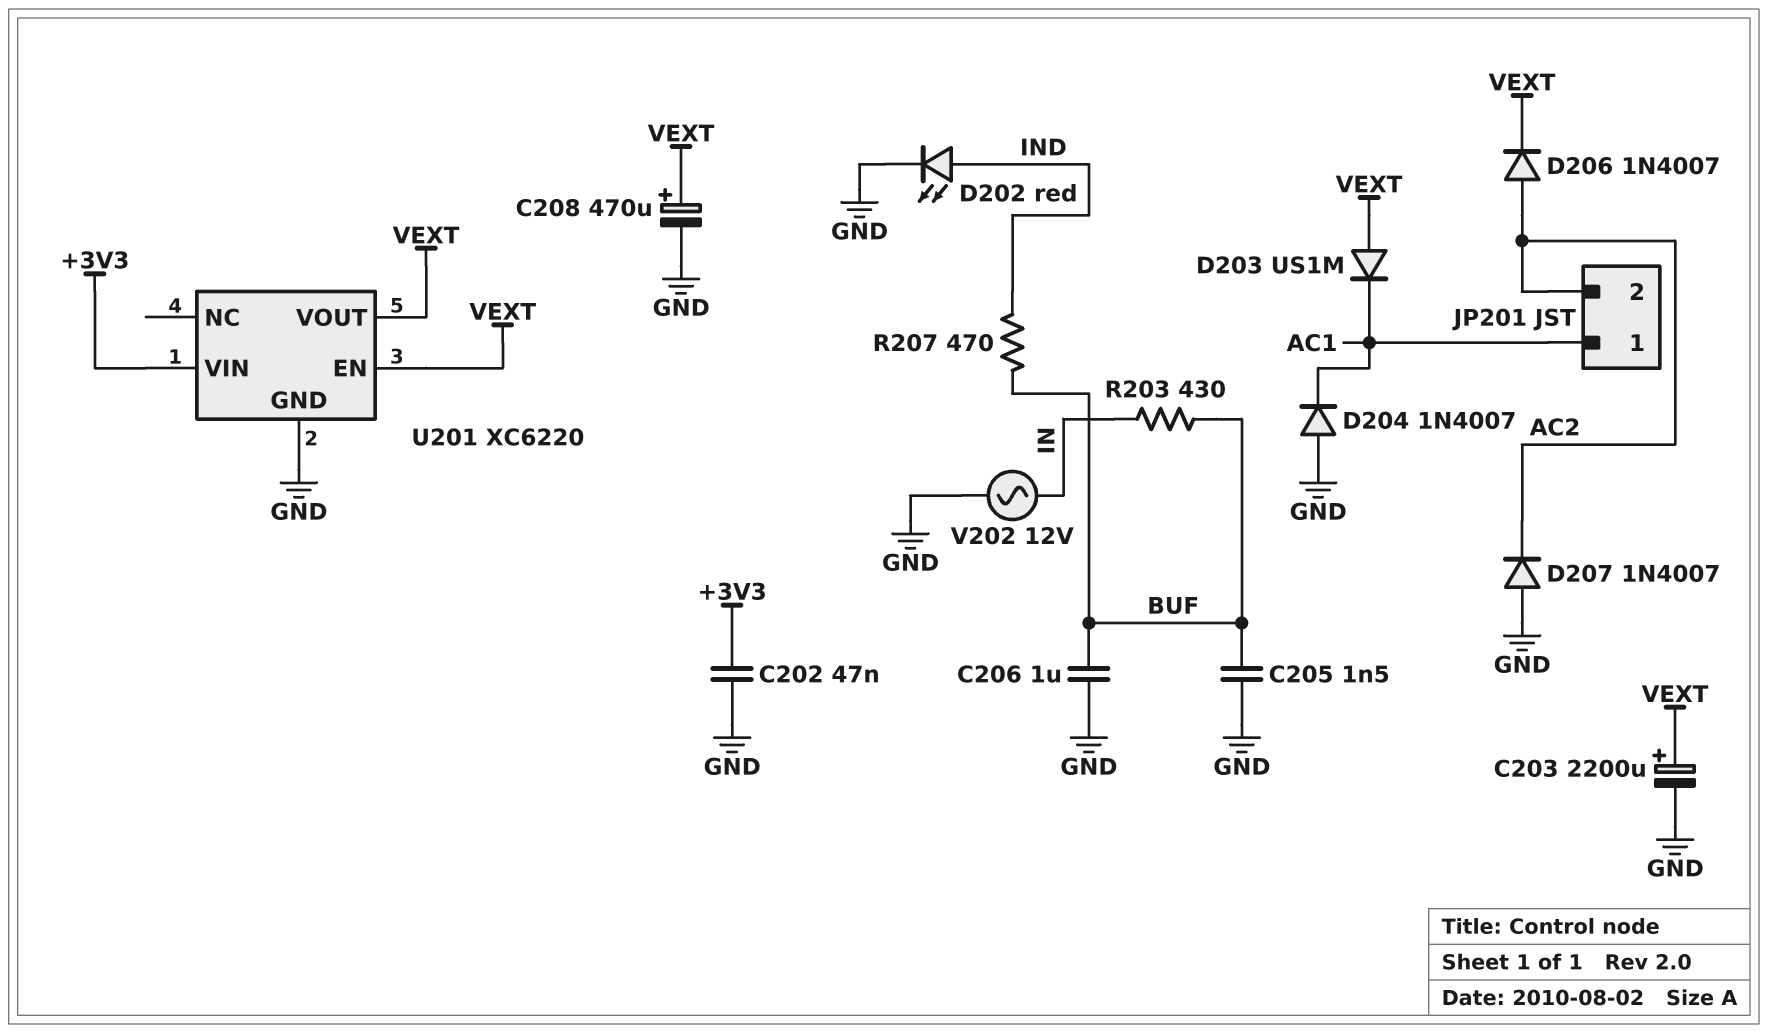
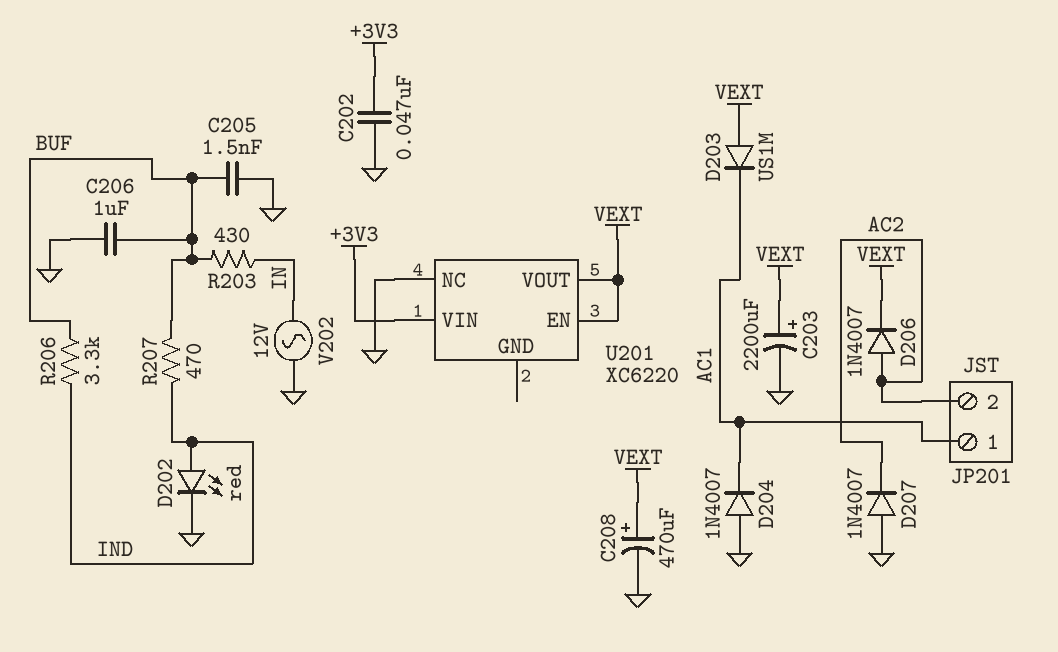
R206: none -> 3.3k (BUF, IND)
U201 pin GND: GND -> none
U201 pin NC: none -> GND

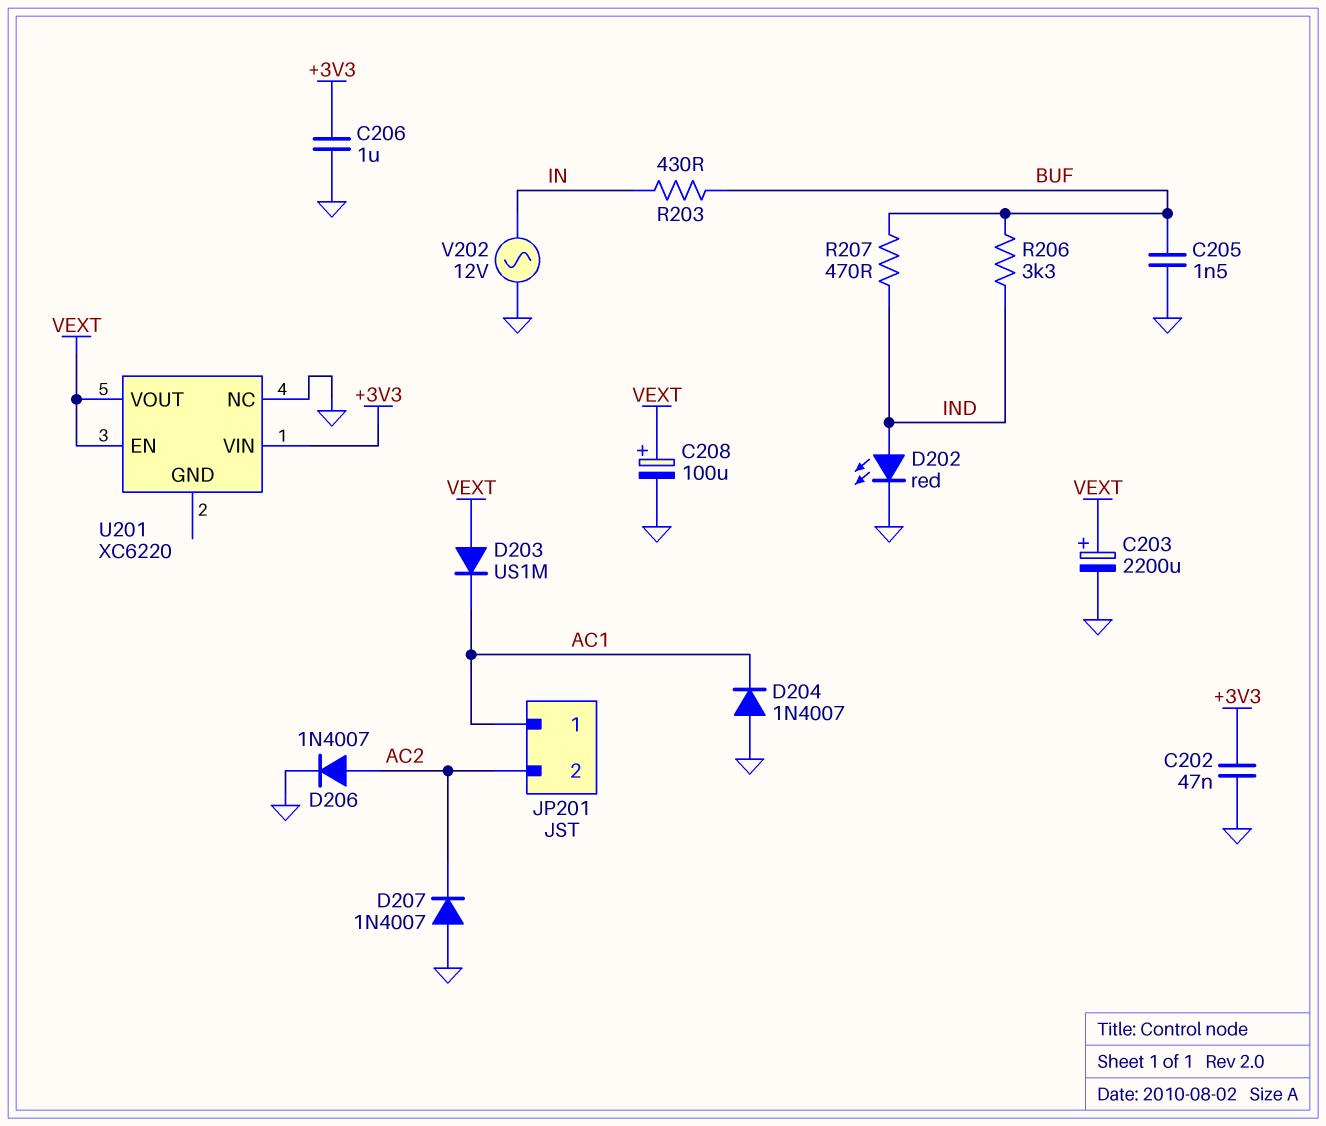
C206: 1uF (BUF, GND) -> 1uF (+3V3, GND)
C208: 470uF (plus VEXT, minus GND) -> 100uF (plus VEXT, minus GND)
D206: diode 1N4007 (A AC2, K VEXT) -> diode 1N4007 (A AC2, K GND)

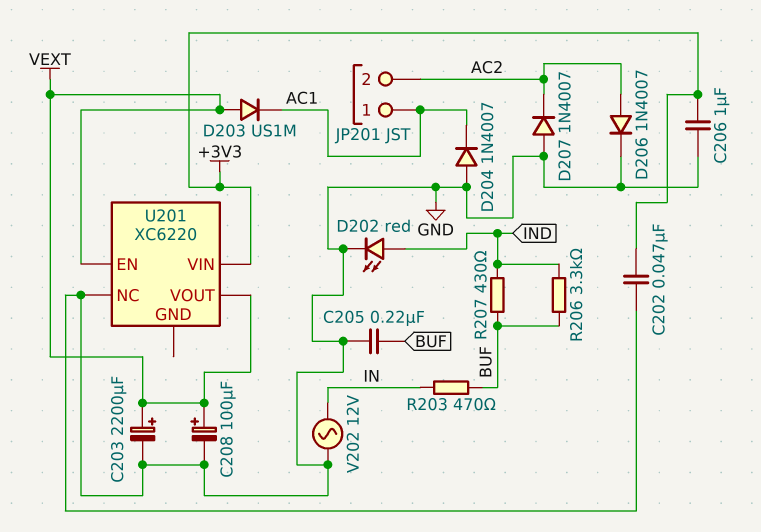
C205: 1.5nF (BUF, GND) -> 220nF (BUF, GND)
R203: 430 (BUF, IN) -> 470 (BUF, IN)
R207: 470 (BUF, IND) -> 430 (BUF, IND)

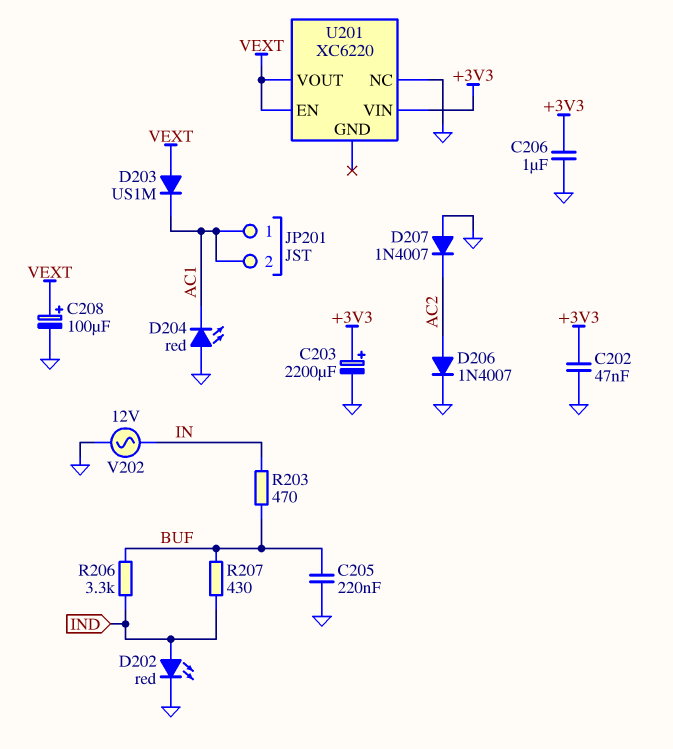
C203: 2200uF (plus VEXT, minus GND) -> 2200uF (plus +3V3, minus GND)
D204: diode 1N4007 (A GND, K AC1) -> LED red (A GND, K AC1)
JP201 pin 2: AC2 -> AC1

